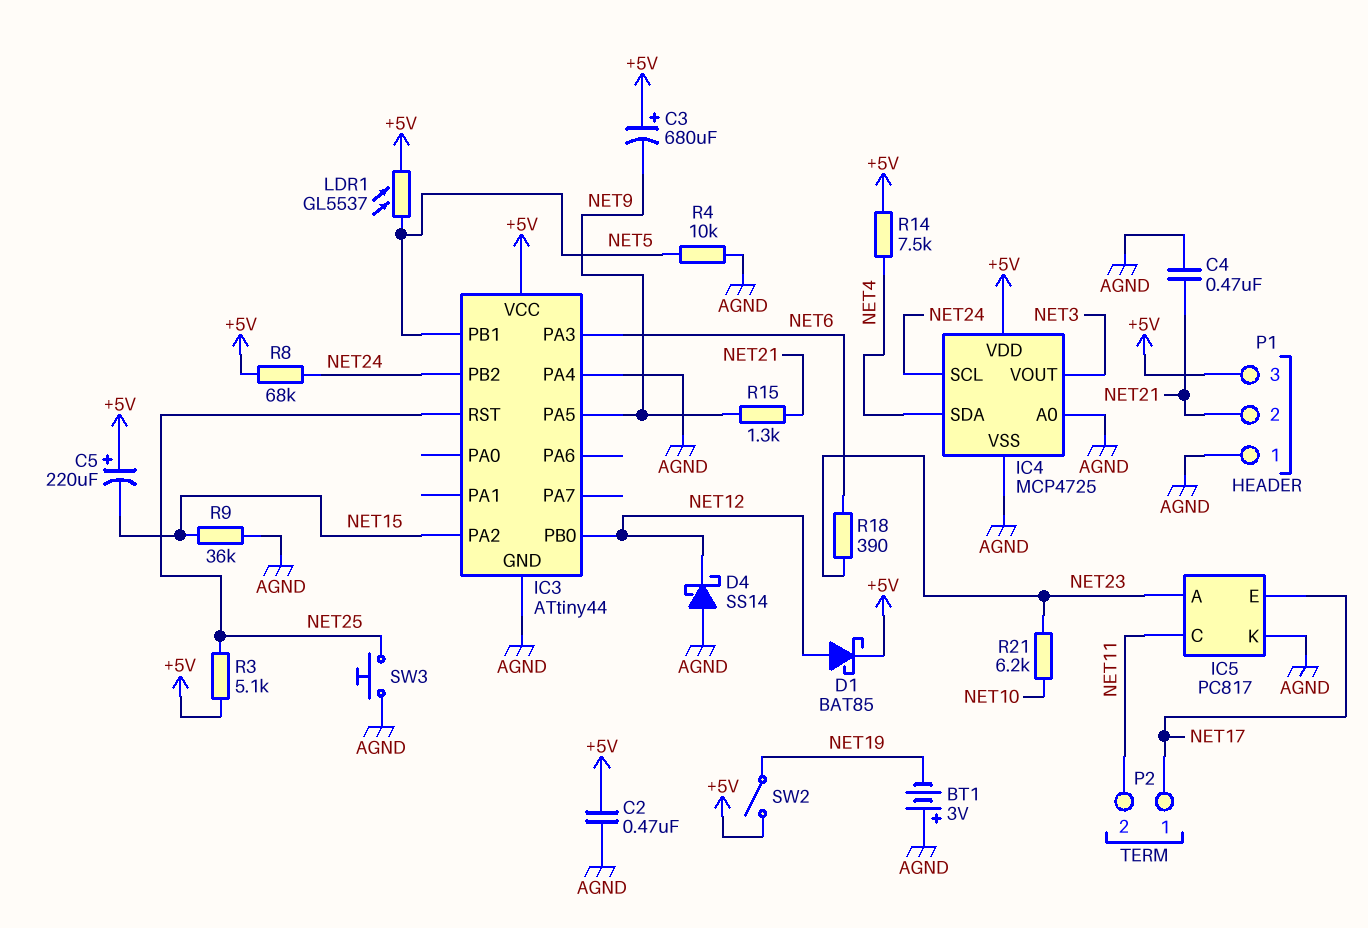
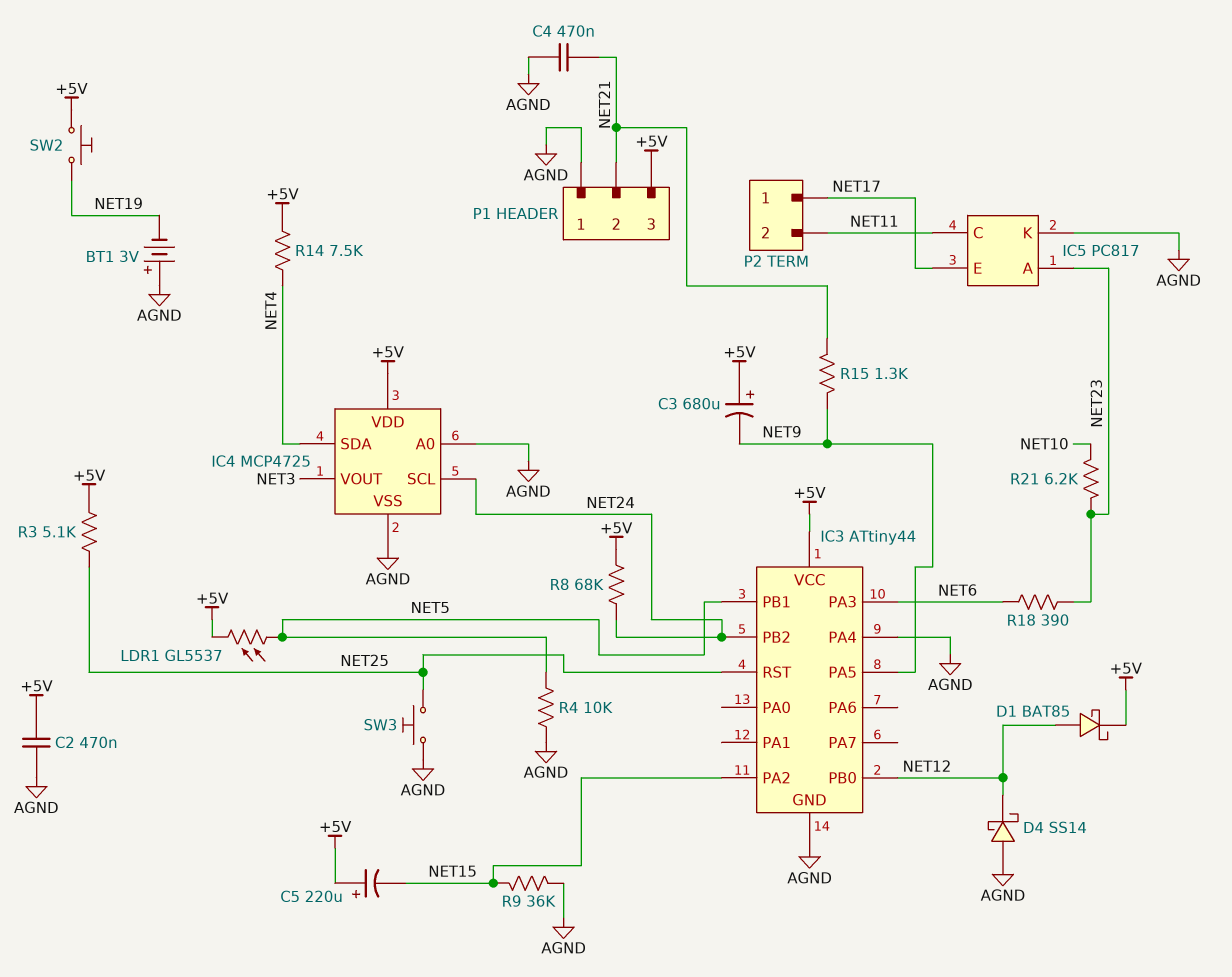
SW2: switch (+5V, NET19) -> button (+5V, NET19)

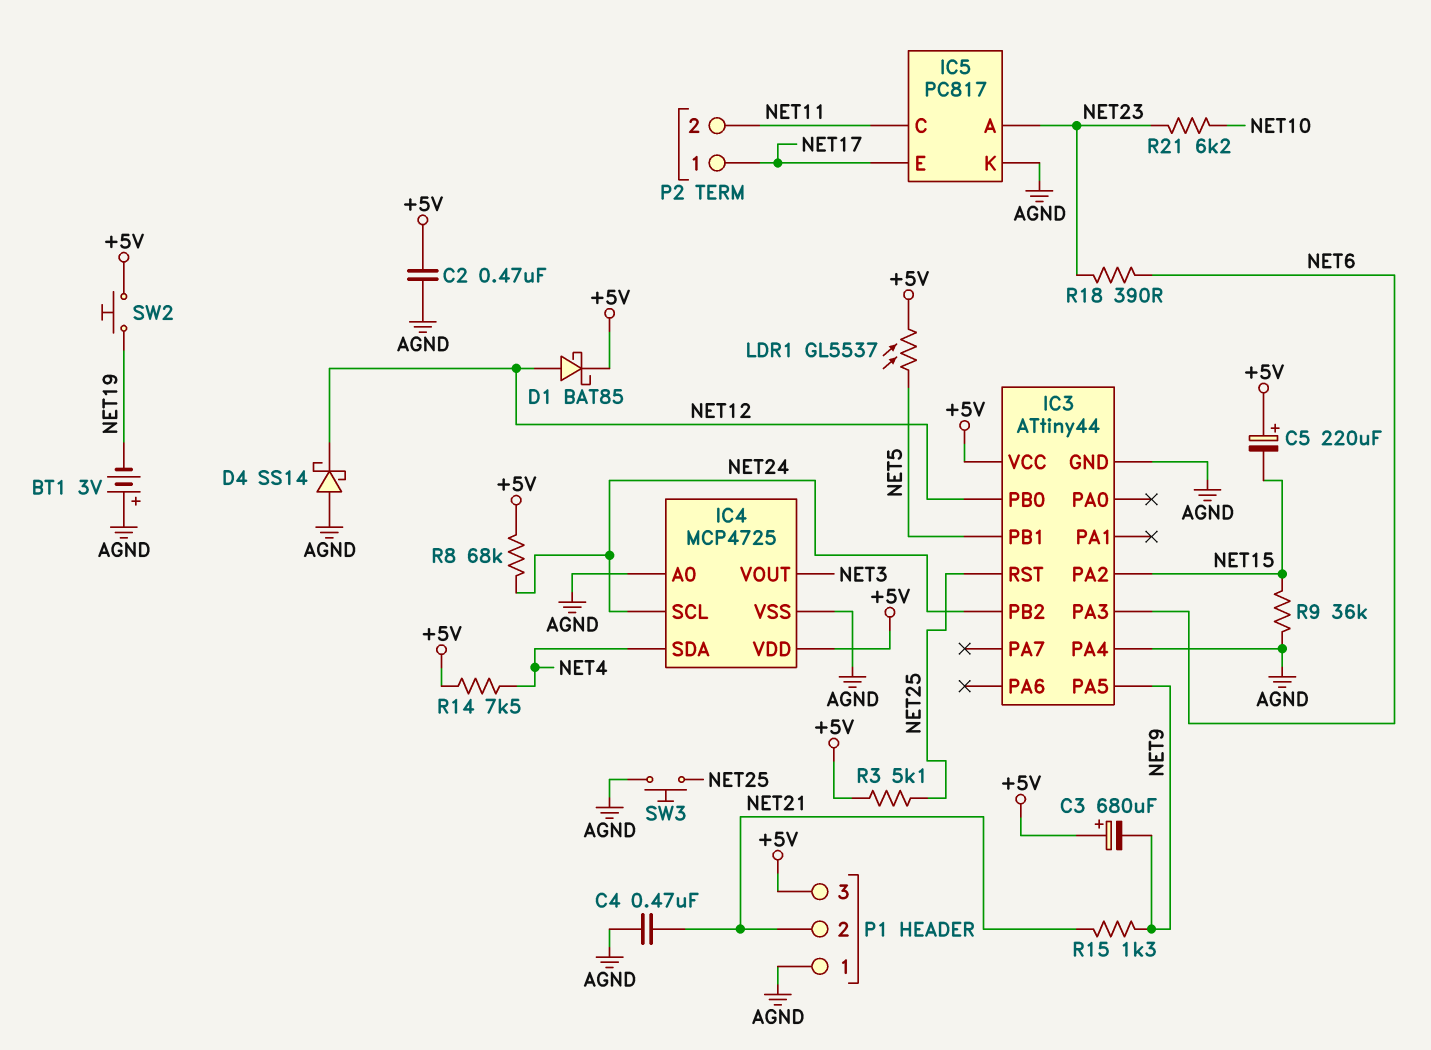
R4: 10k (AGND, NET5) -> none

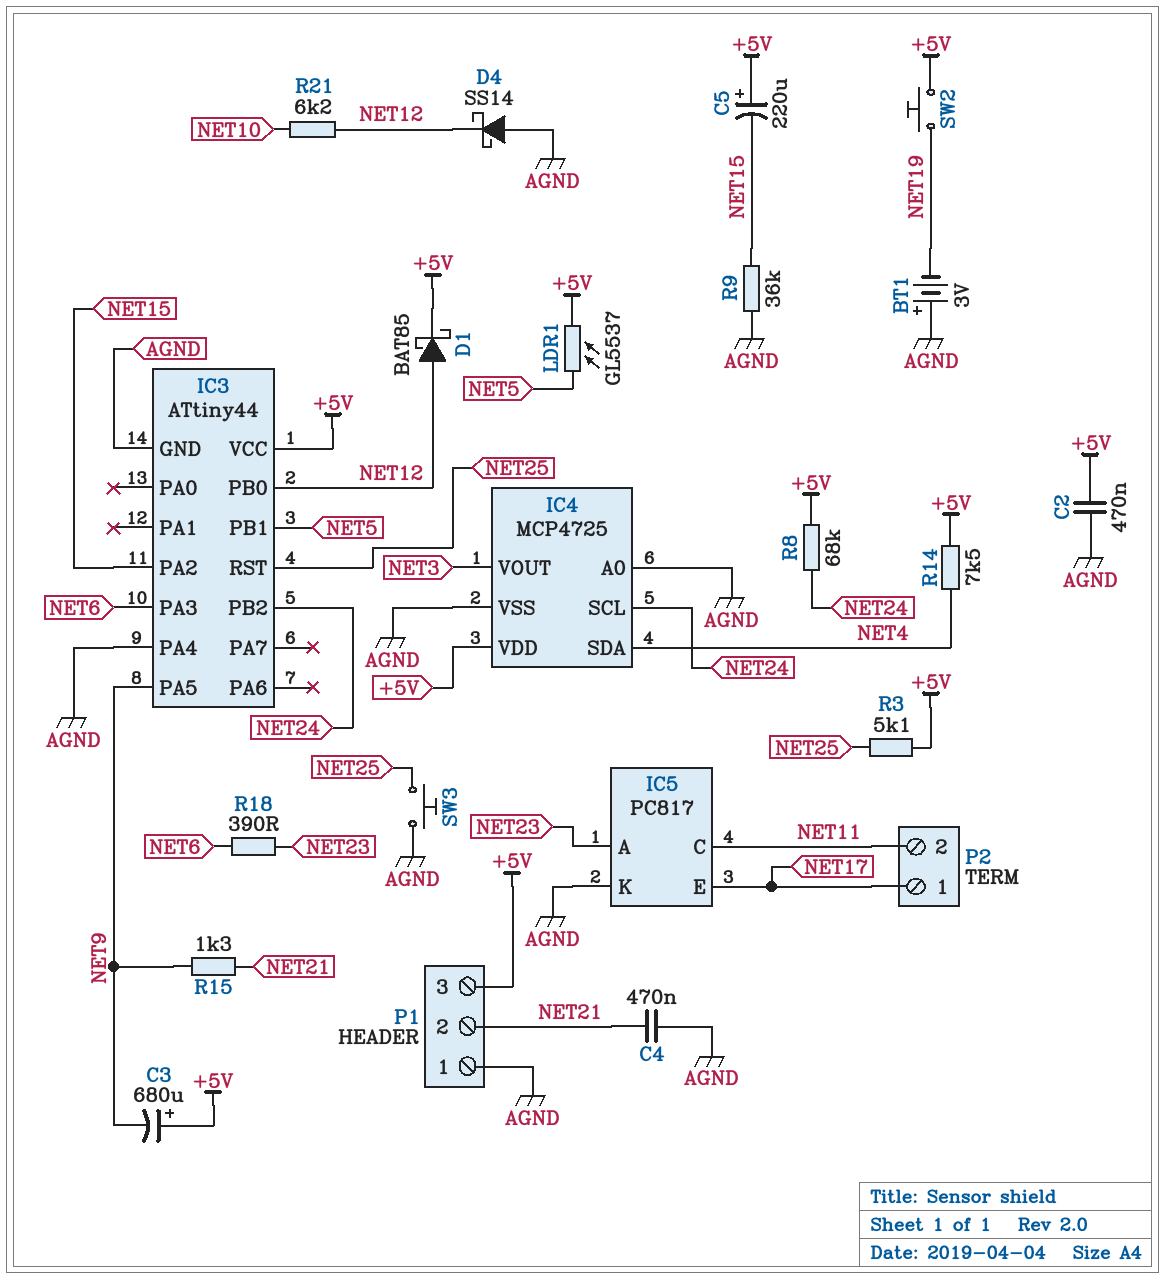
R21: 6.2k (NET10, NET23) -> 6.2k (NET10, NET12)

